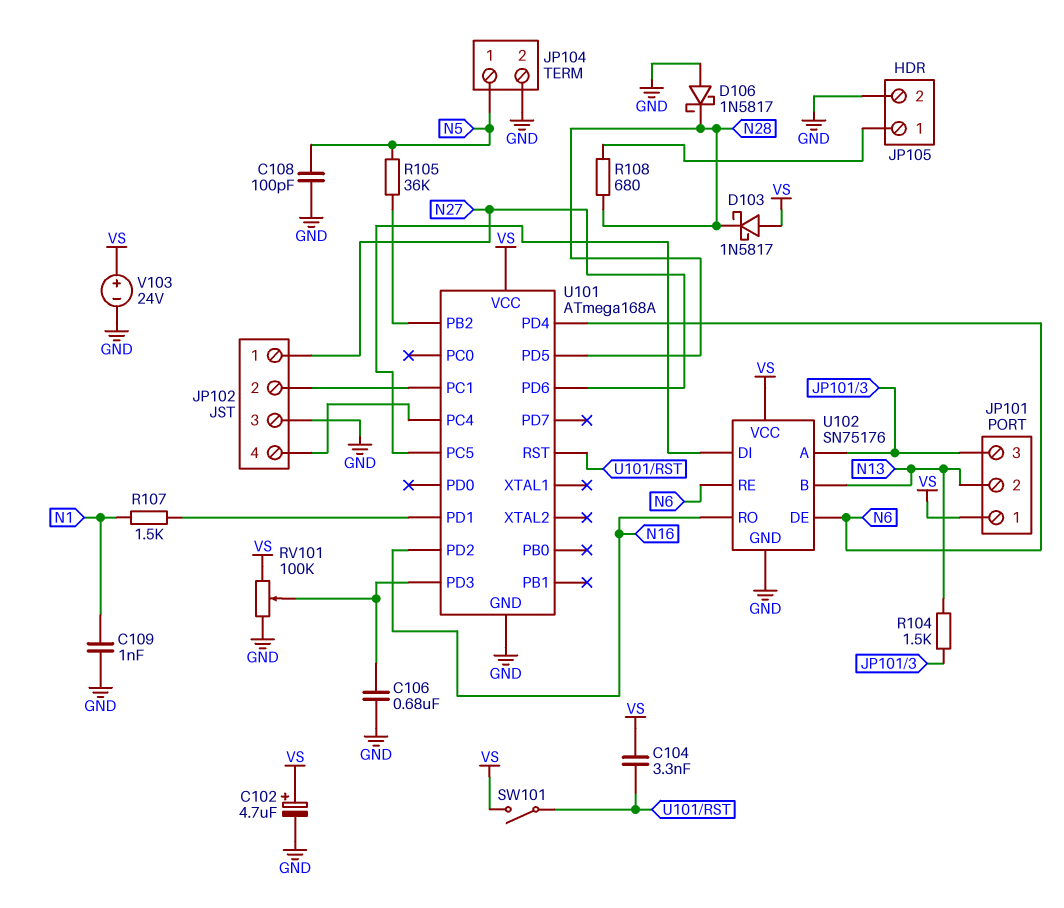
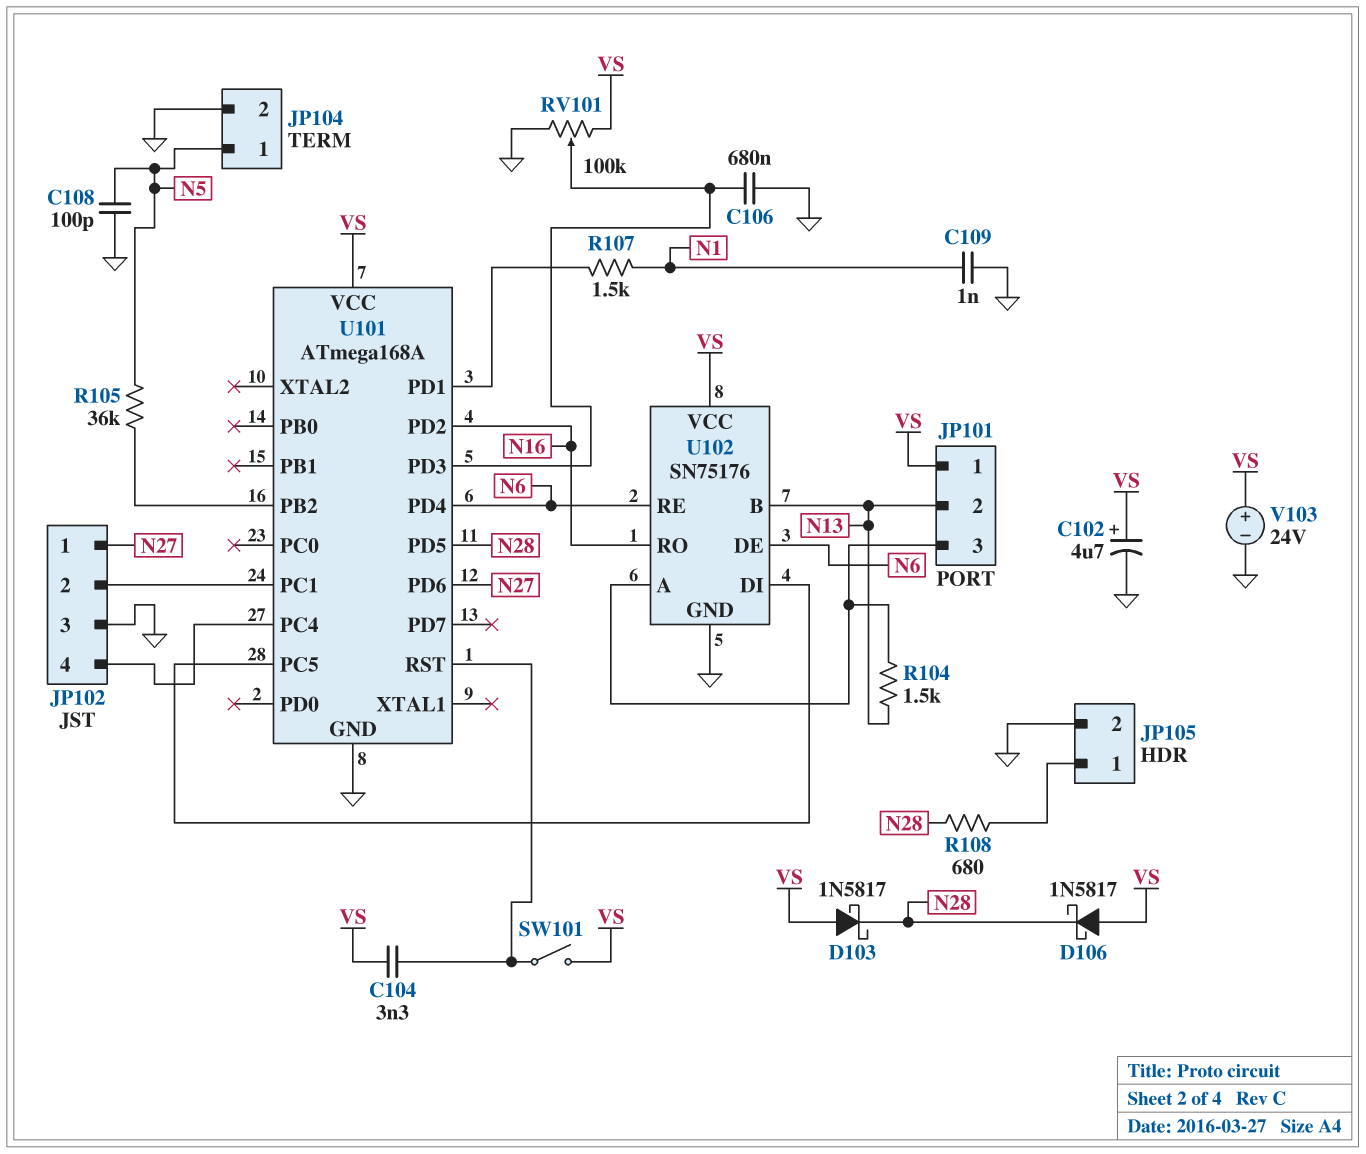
D106: schottky 1N5817 (A GND, K N28) -> schottky 1N5817 (A VS, K N28)

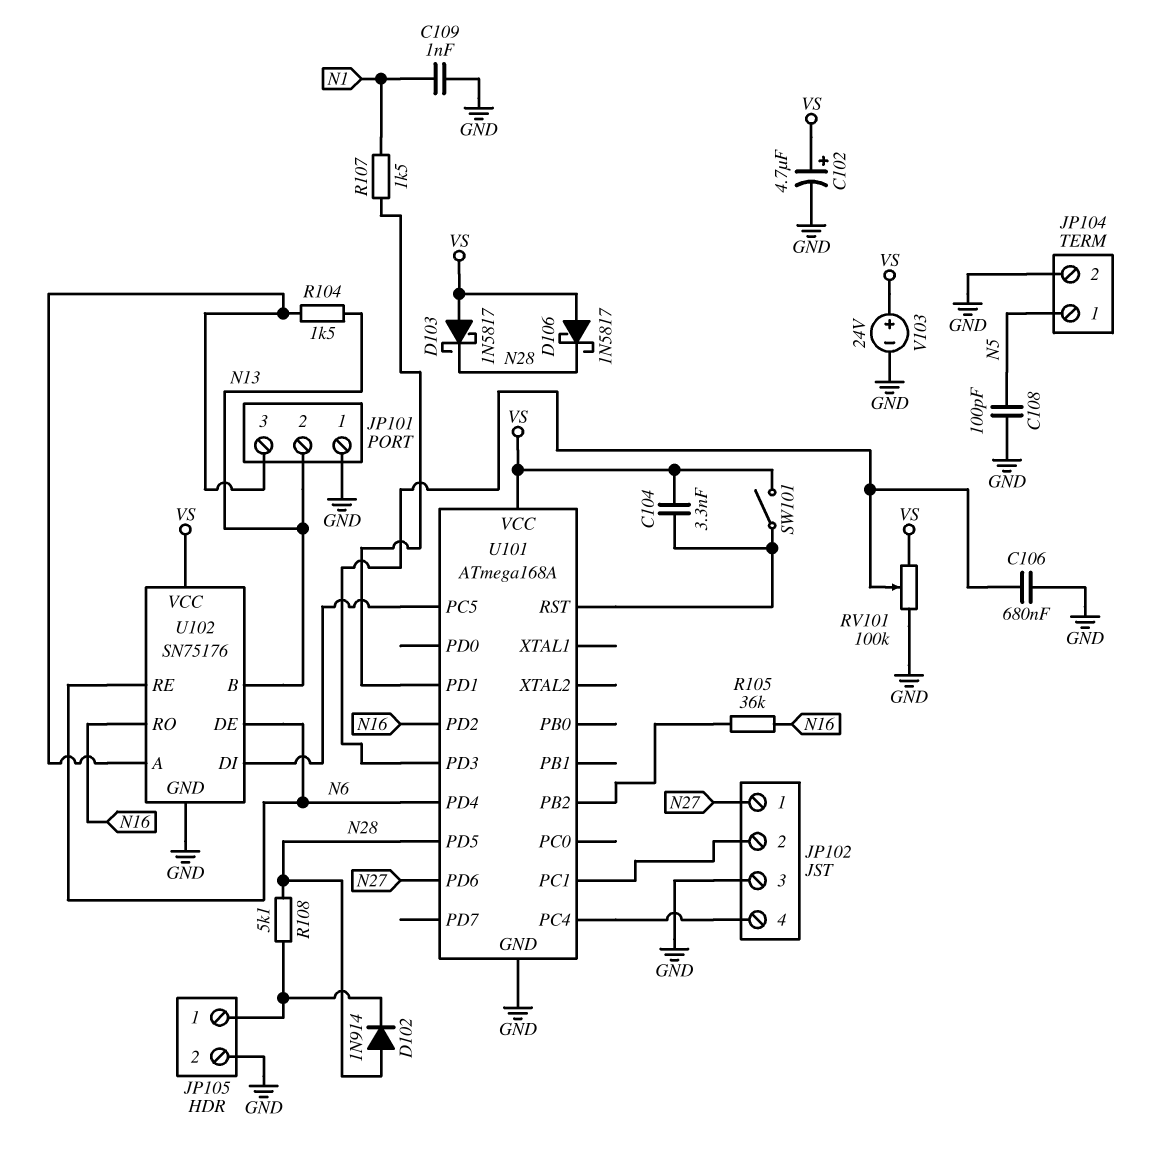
D102: none -> diode 1N914 (A N28, K JP105/1)
JP101 pin 1: VS -> GND
R105: 36k (N5, U101/PB2) -> 36k (N16, U101/PB2)
R108: 680 (JP105/1, N28) -> 5.1k (JP105/1, N28)

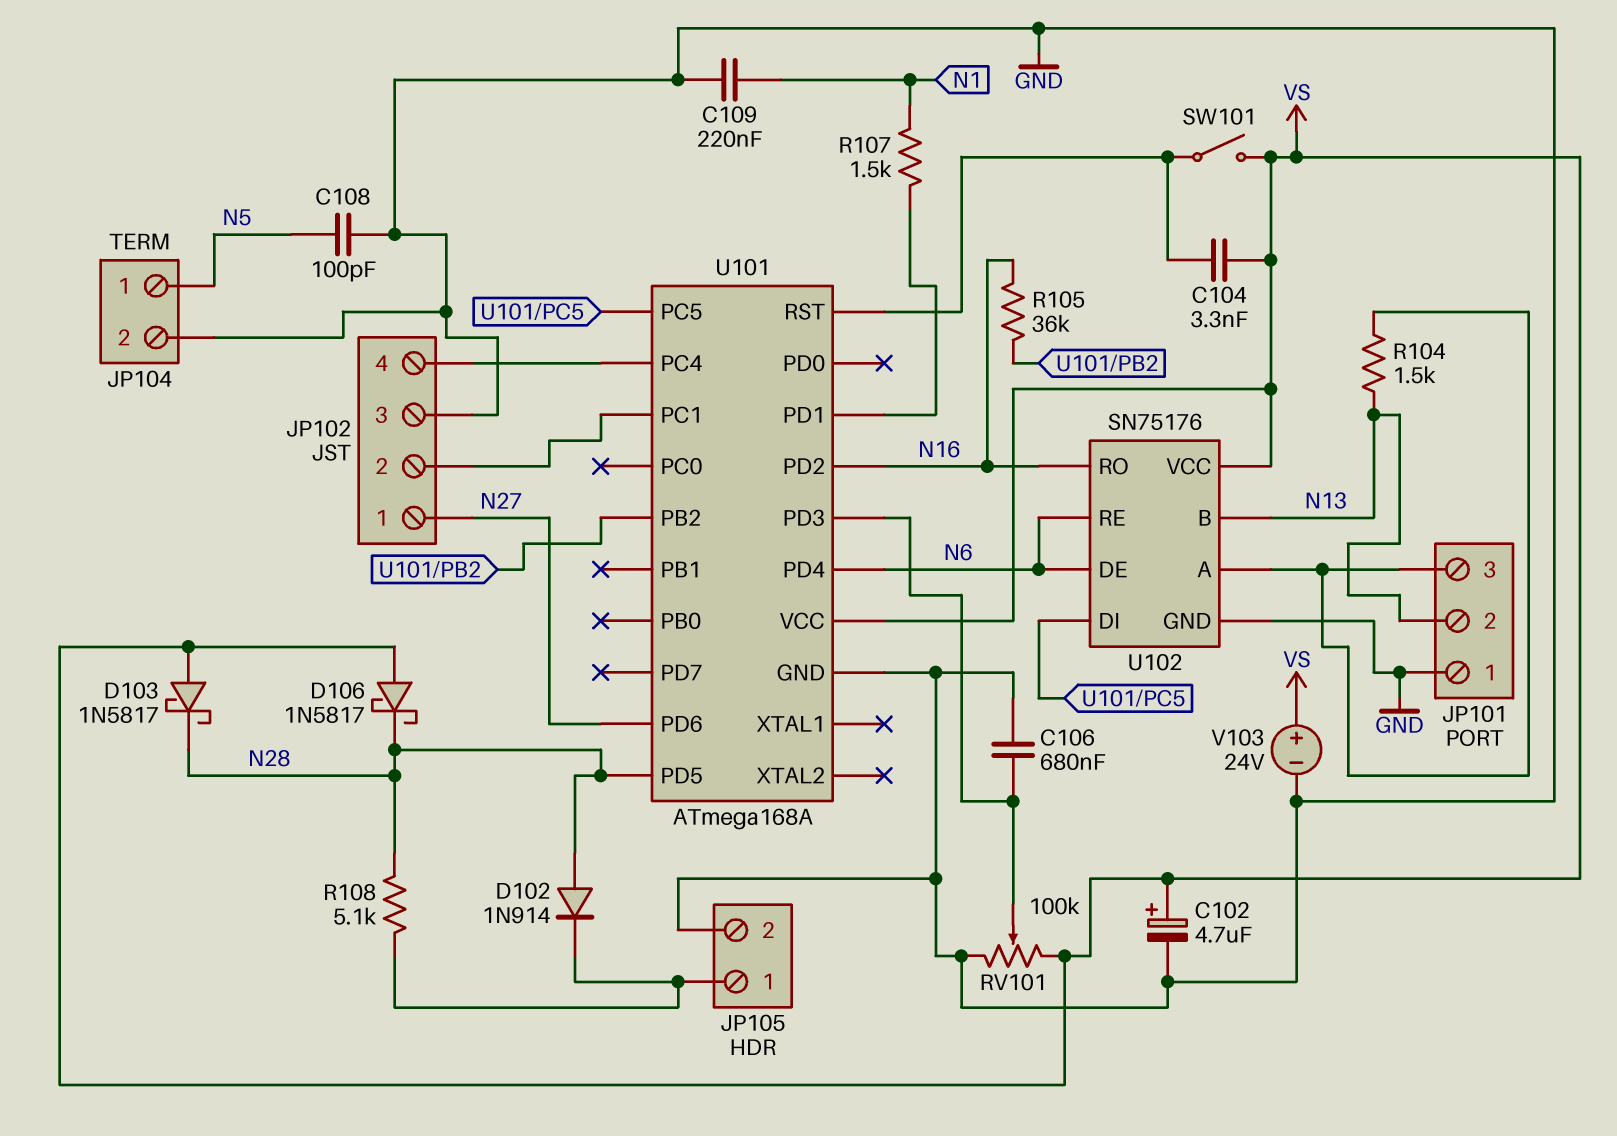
C109: 1nF (GND, N1) -> 220nF (GND, N1)

